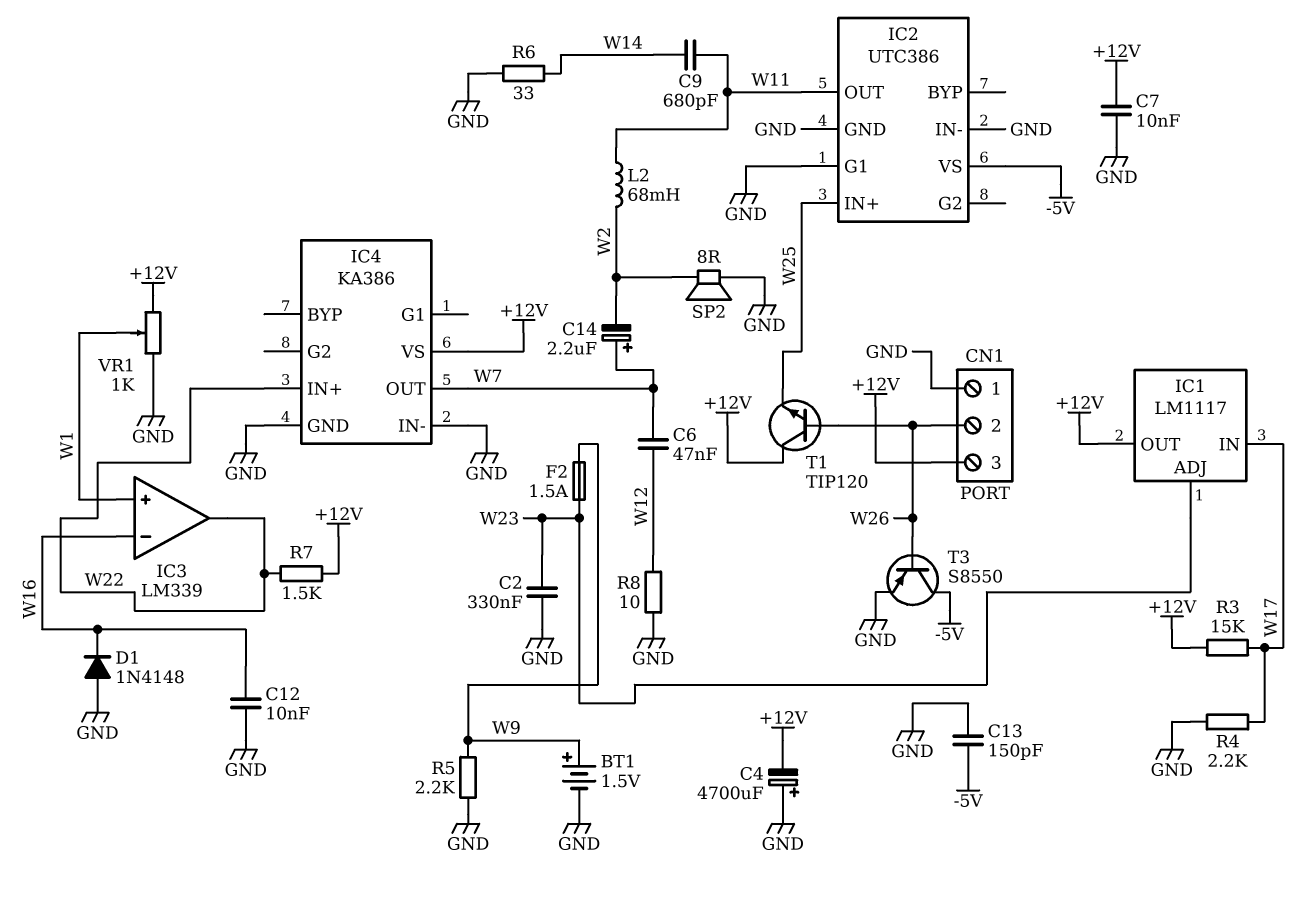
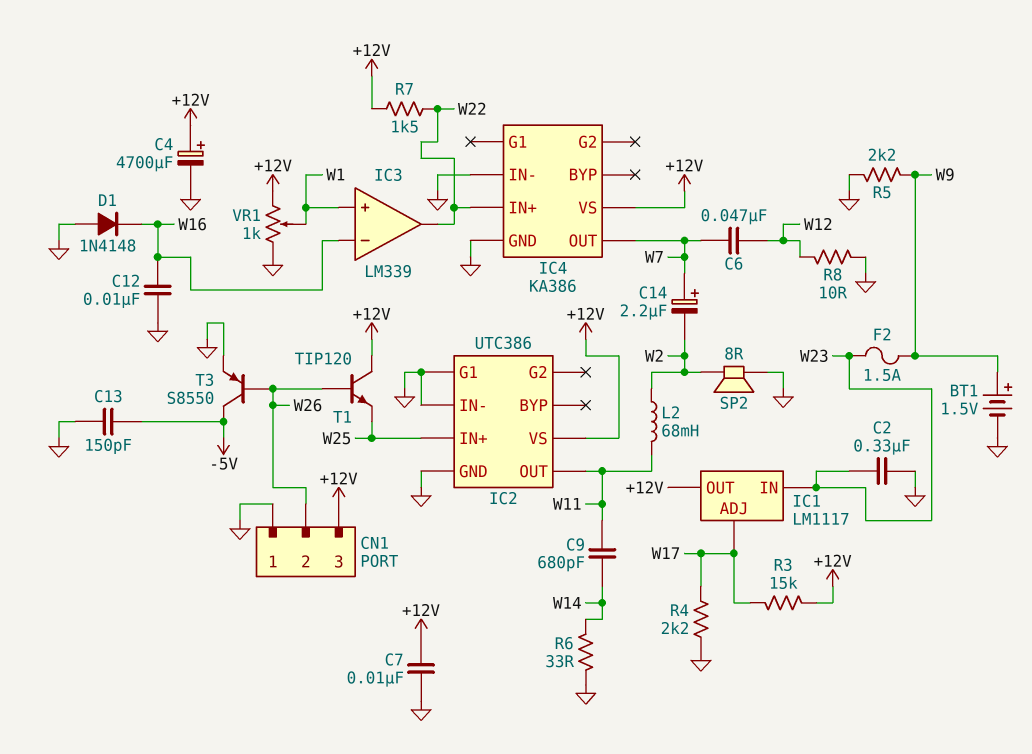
C4: 4700uF (plus GND, minus +12V) -> 4700uF (plus +12V, minus GND)
IC1 pin ADJ: W23 -> W17
IC1 pin IN: W17 -> W23
IC2 pin VS: -5V -> +12V

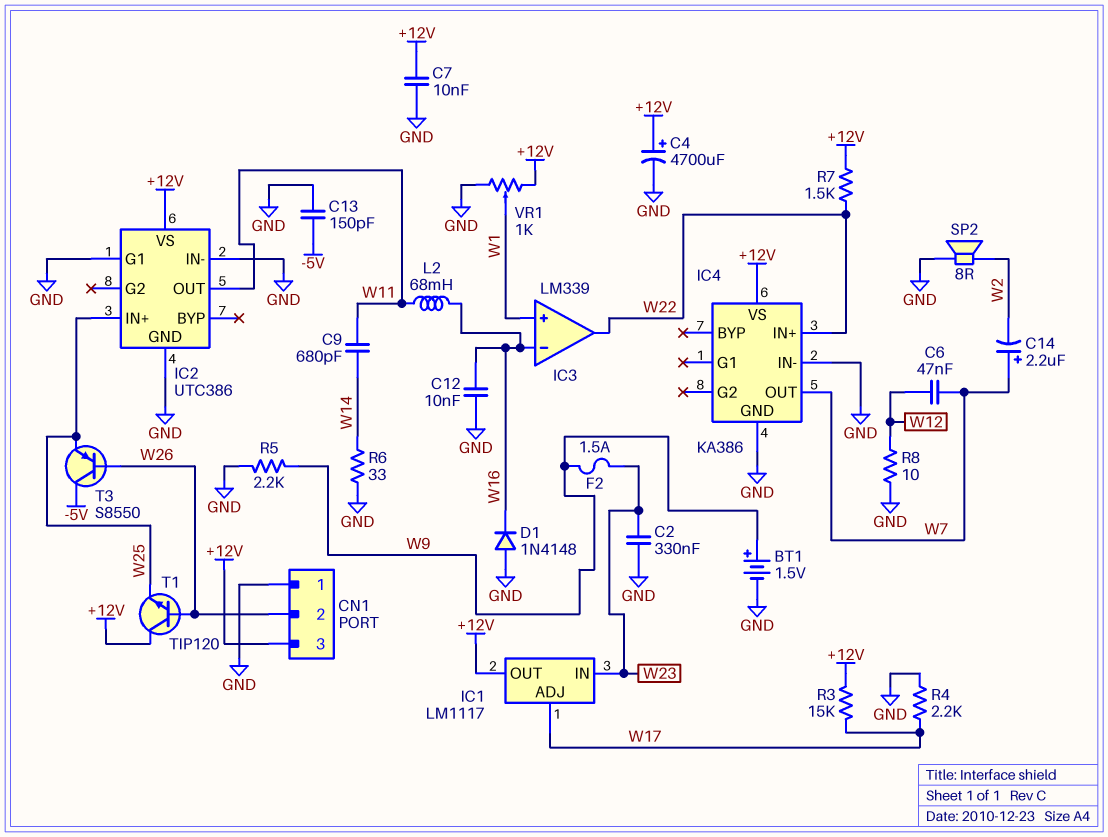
L2: 68mH (W2, W11) -> 68mH (W11, W16)
T3: PNP S8550 (B W26, C -5V, E GND) -> PNP S8550 (B W26, C -5V, E W25)

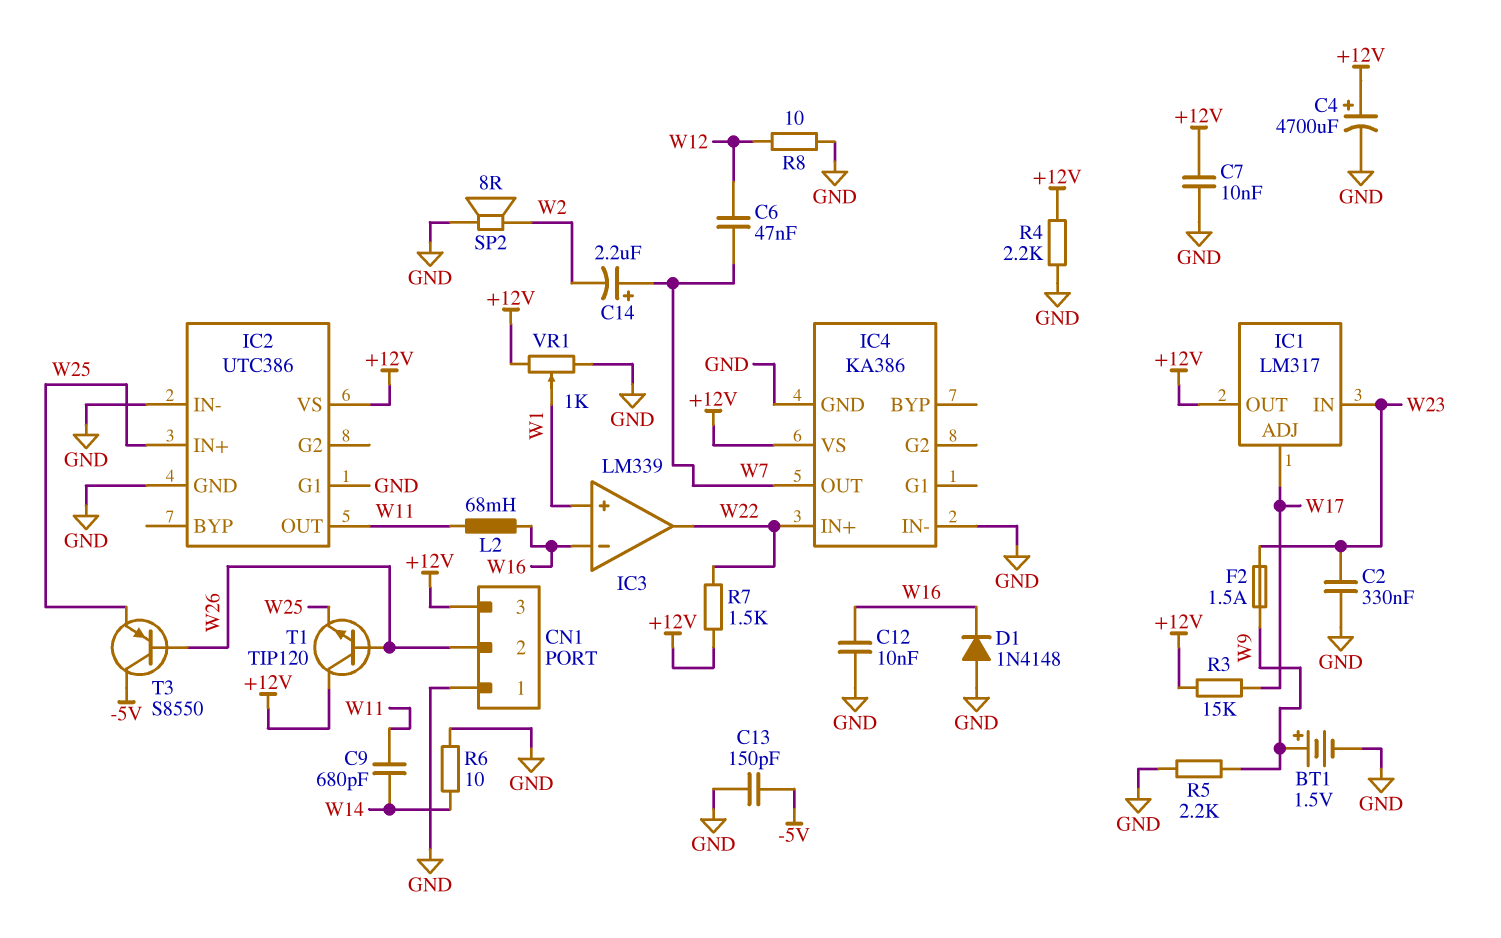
IC1: LM1117 -> LM317
R4: 2.2k (GND, W17) -> 2.2k (+12V, GND)
R6: 33 (GND, W14) -> 10 (GND, W14)

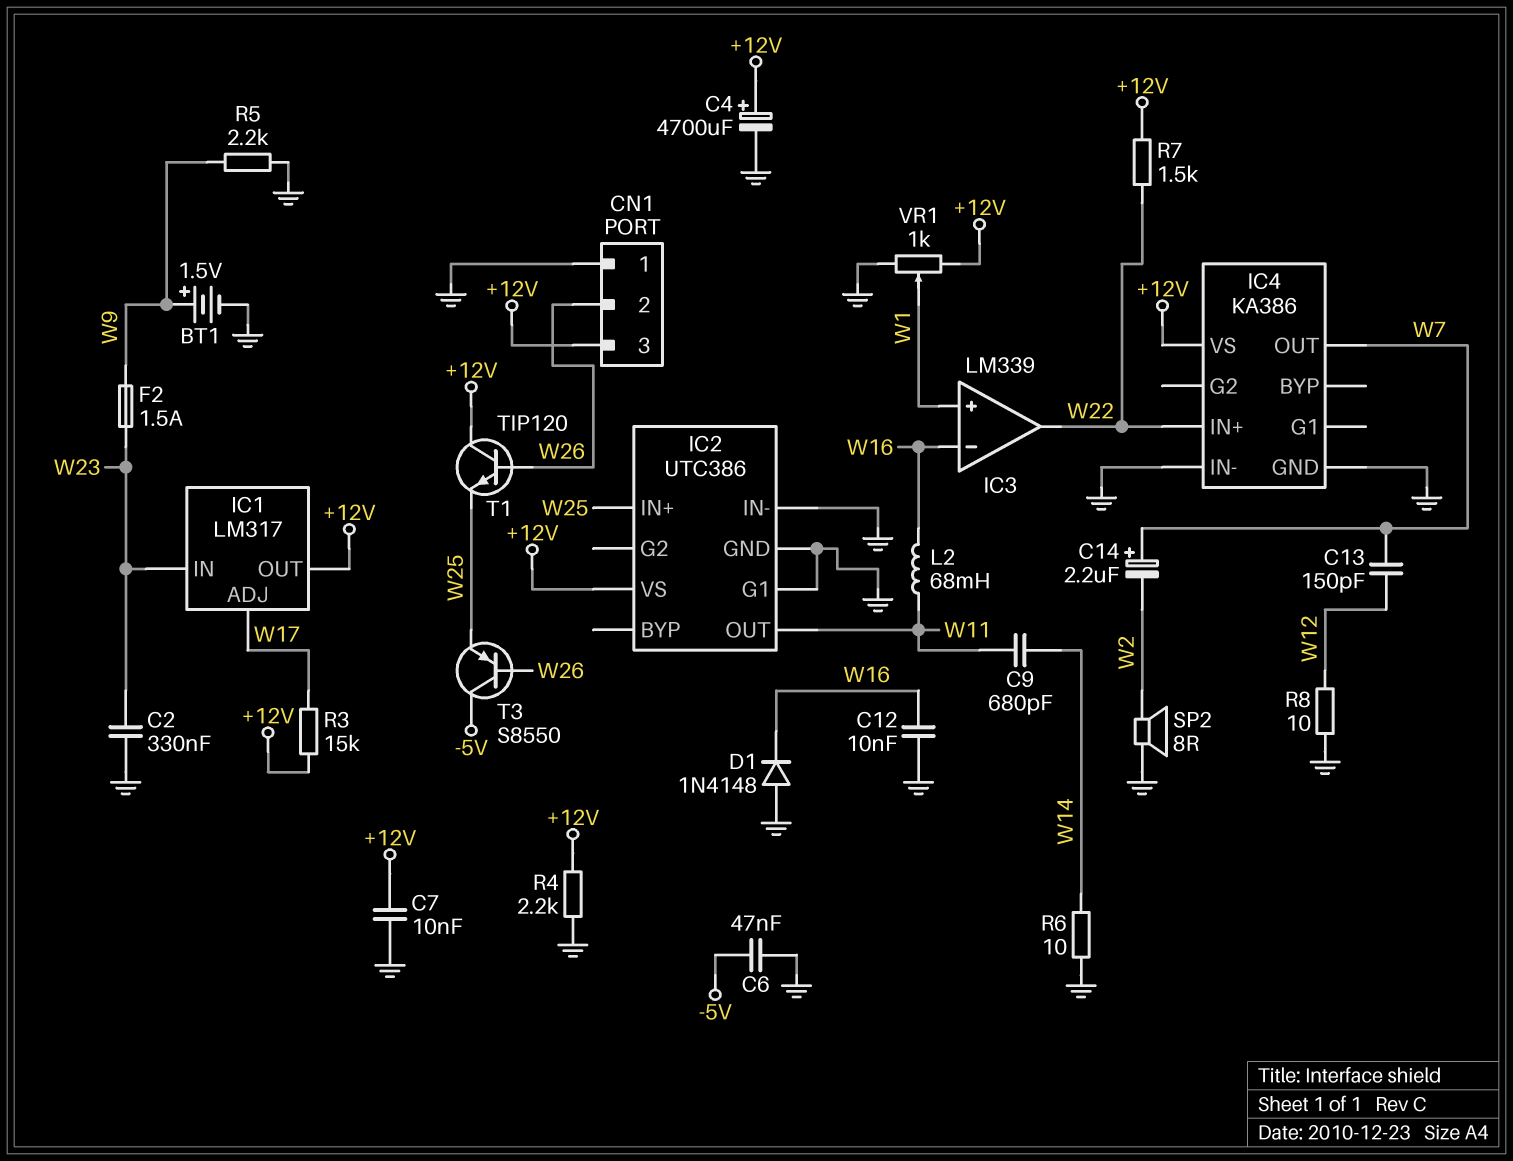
C6: 47nF (W7, W12) -> 47nF (-5V, GND)
C13: 150pF (-5V, GND) -> 150pF (W7, W12)

